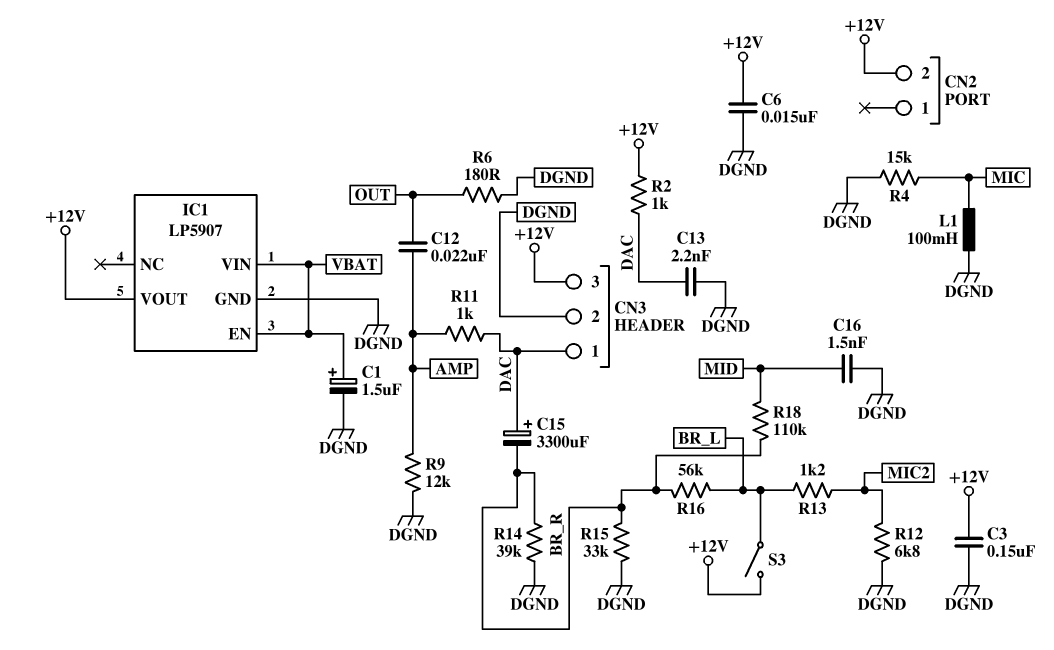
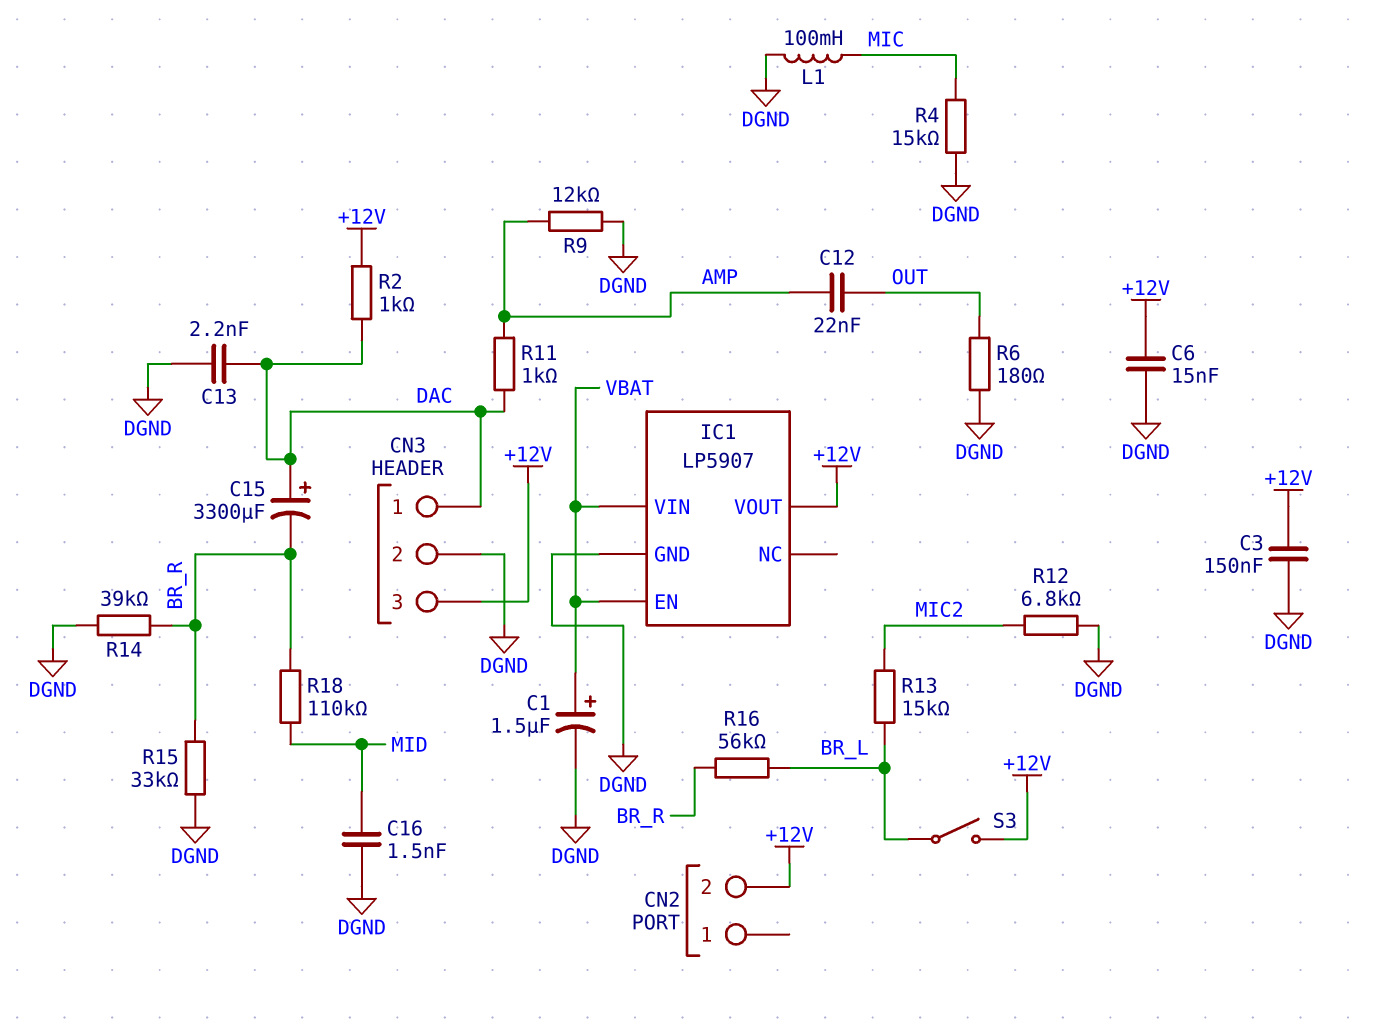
R13: 1.2k (BR_L, MIC2) -> 15k (BR_L, MIC2)

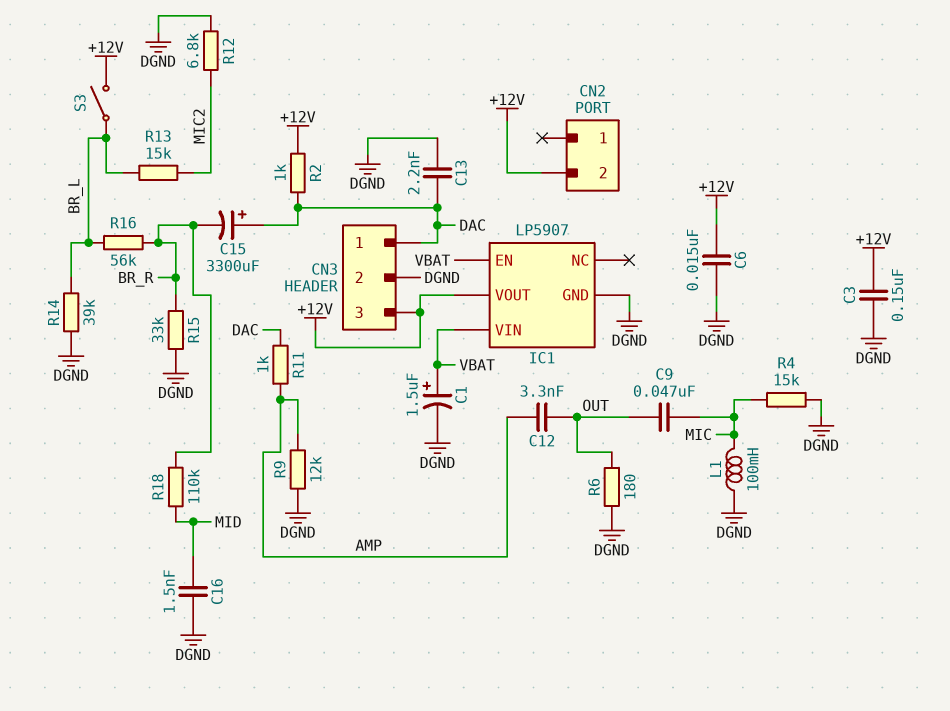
C9: none -> 47nF (MIC, OUT)
C12: 22nF (AMP, OUT) -> 3.3nF (AMP, OUT)
R14: 39k (BR_R, DGND) -> 39k (BR_L, DGND)

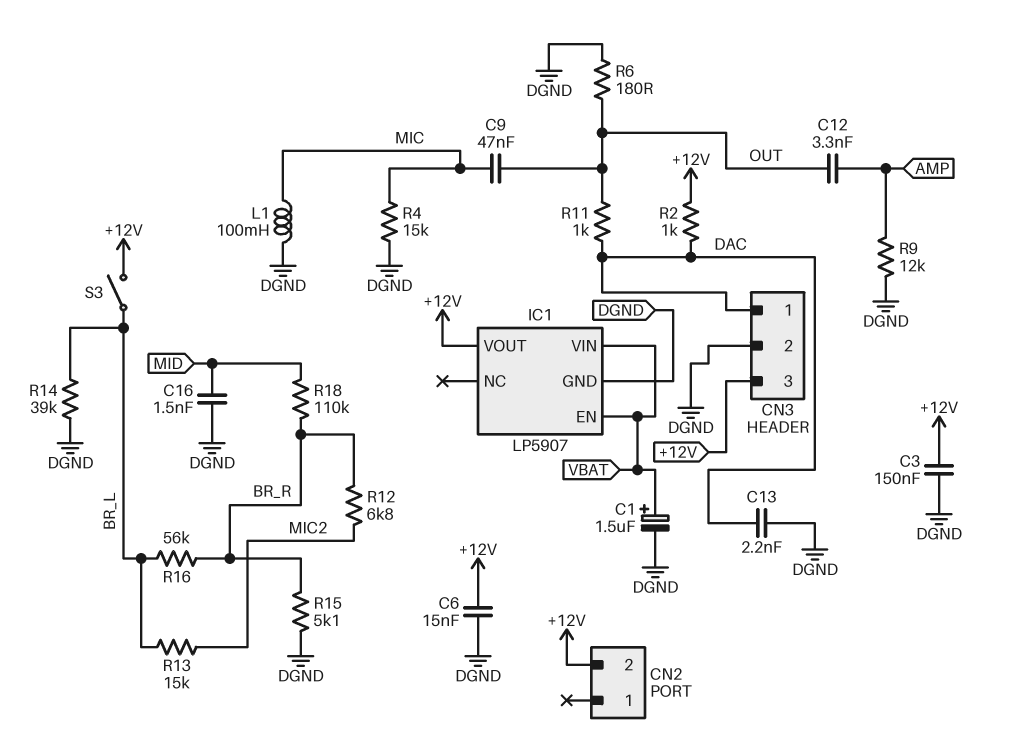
C15: 3300uF (plus DAC, minus BR_R) -> none
R11: 1k (AMP, DAC) -> 1k (DAC, OUT)
R12: 6.8k (DGND, MIC2) -> 6.8k (BR_R, MIC2)
R15: 33k (BR_R, DGND) -> 5.1k (BR_R, DGND)

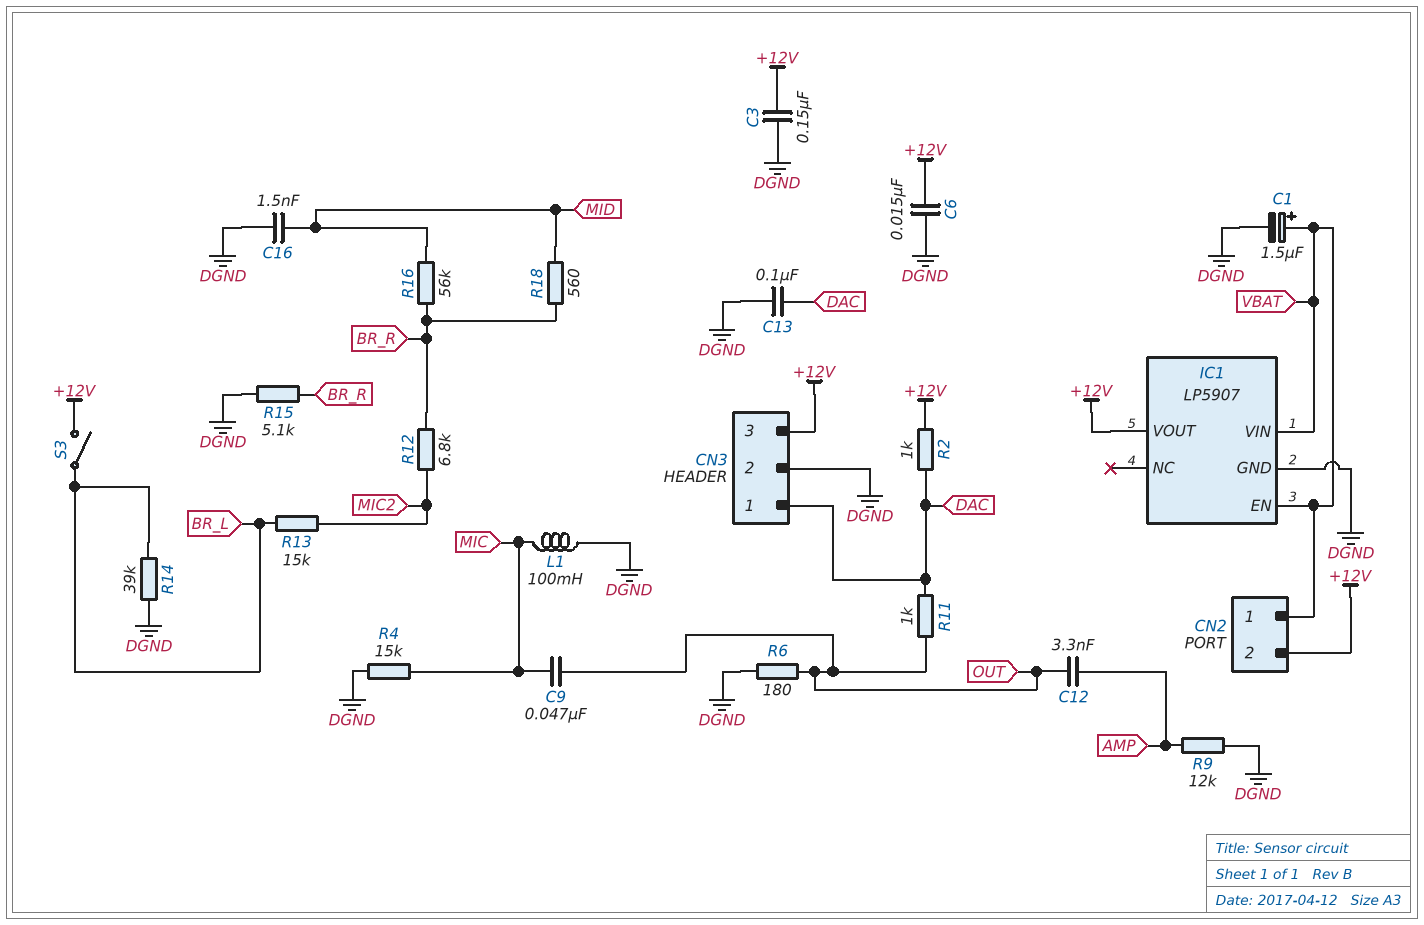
C13: 2.2nF (DAC, DGND) -> 100nF (DAC, DGND)
CN2 pin 1: none -> VBAT
R16: 56k (BR_L, BR_R) -> 56k (BR_R, MID)
R18: 110k (BR_R, MID) -> 560 (BR_R, MID)

